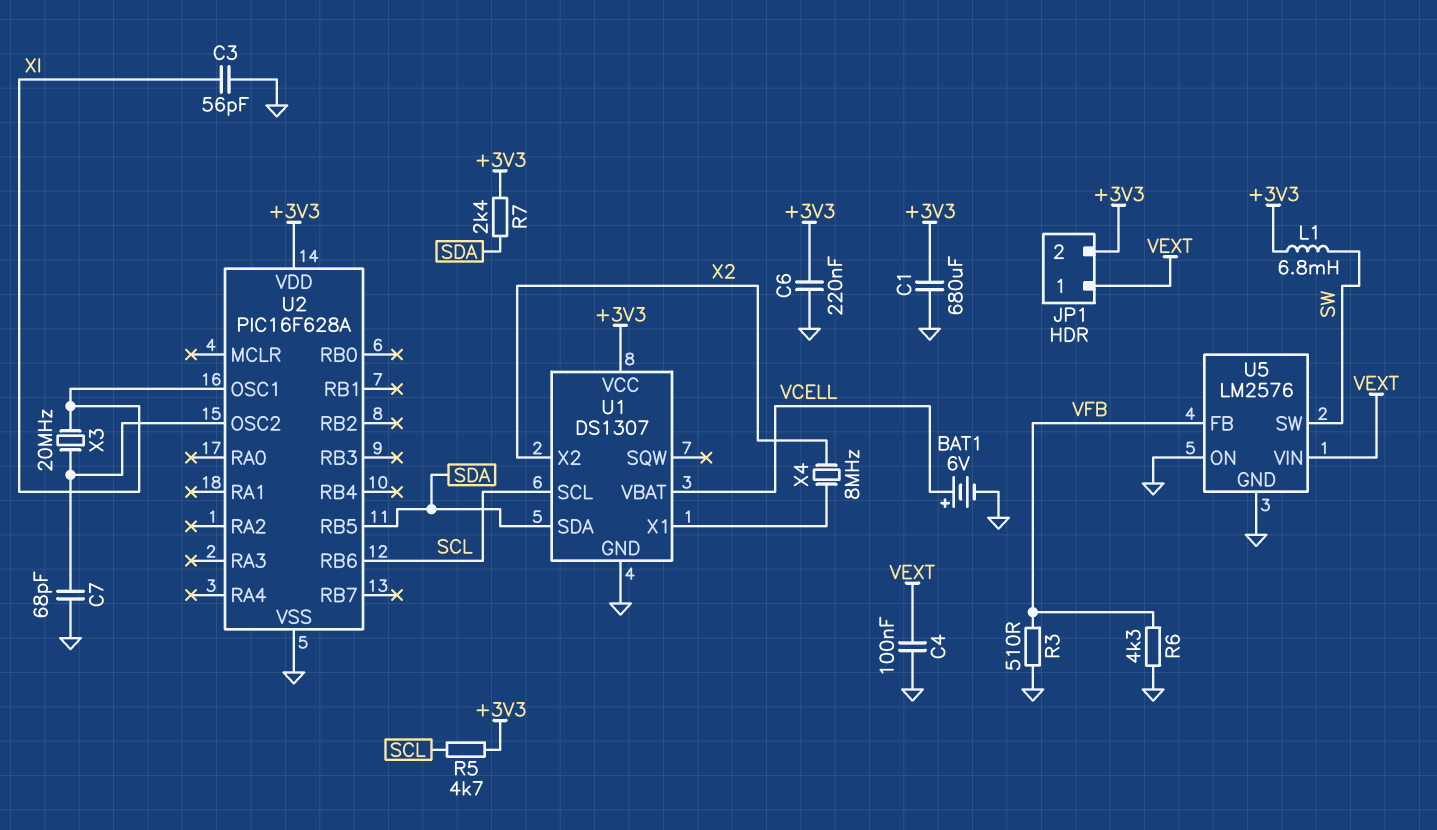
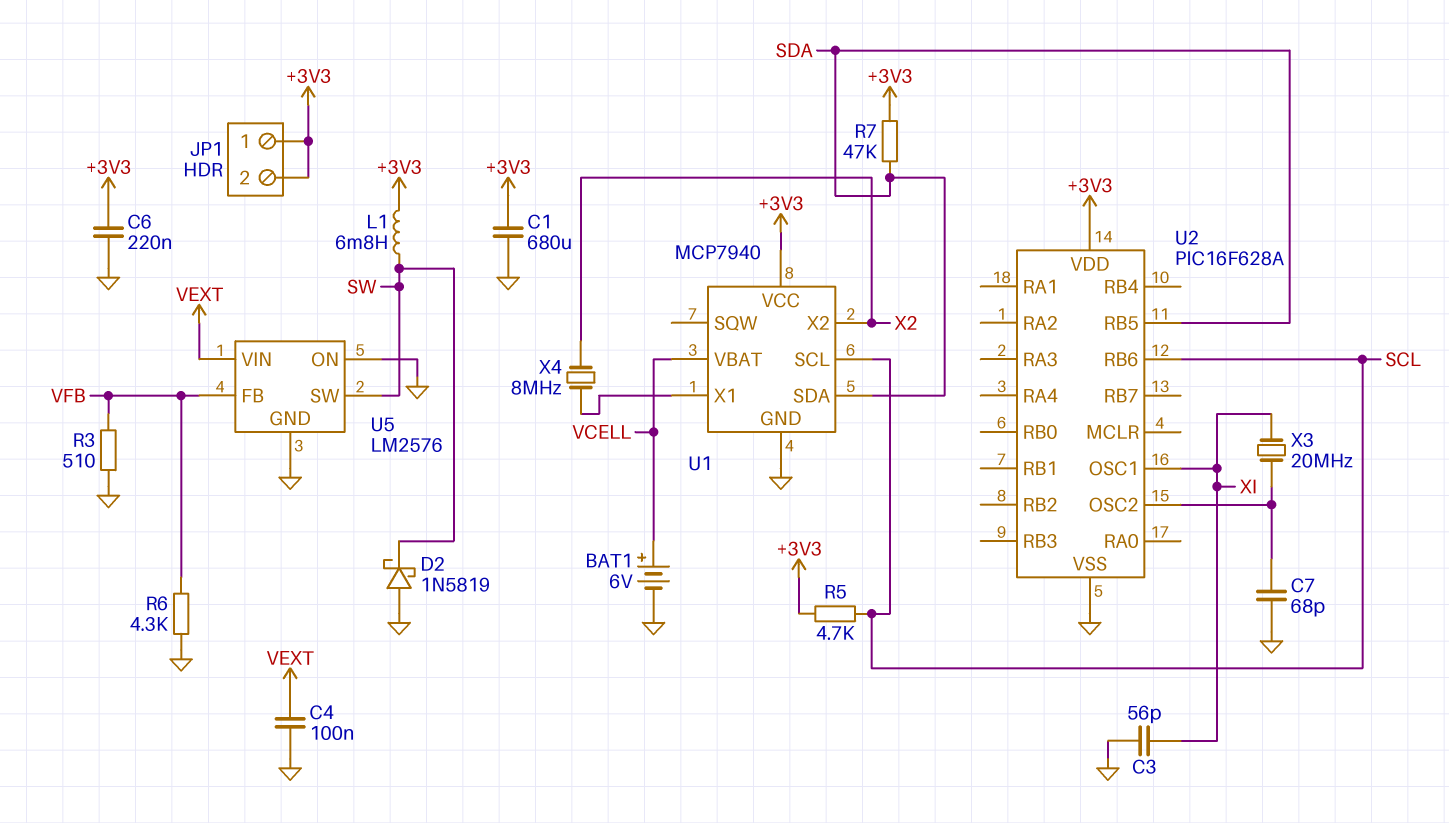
D2: none -> schottky 1N5819 (A GND, K SW)
JP1 pin 1: VEXT -> +3V3
R7: 2.4k (+3V3, SDA) -> 47k (+3V3, SDA)
U1: DS1307 -> MCP7940

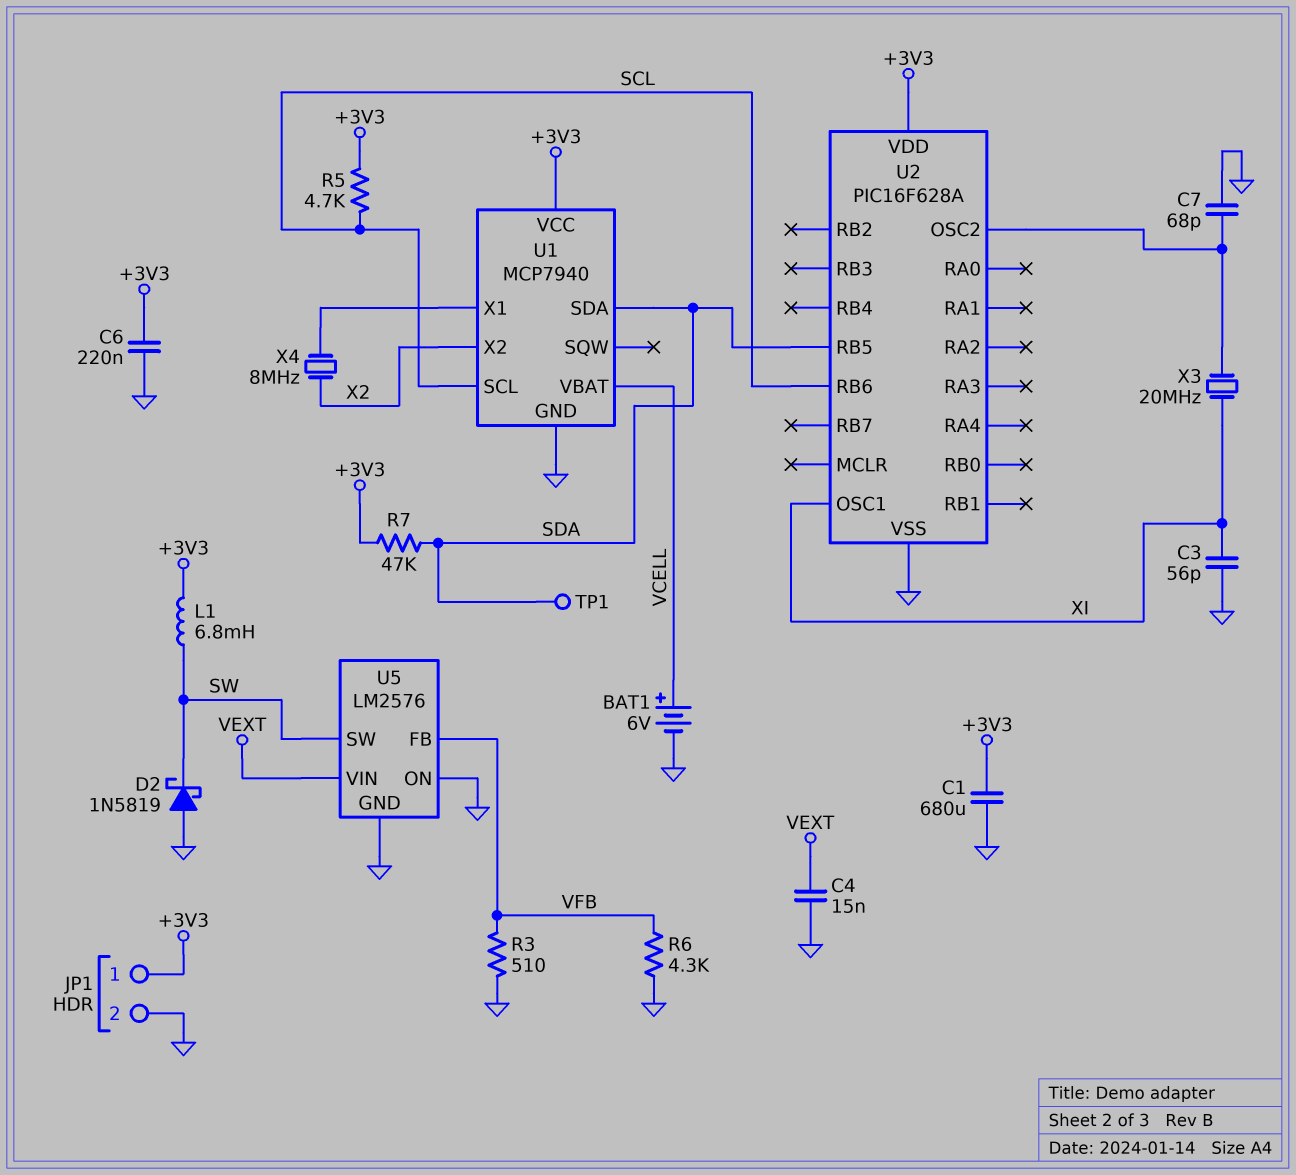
C4: 100nF (GND, VEXT) -> 15nF (GND, VEXT)
JP1 pin 2: +3V3 -> GND
TP1: none -> test point (SDA)

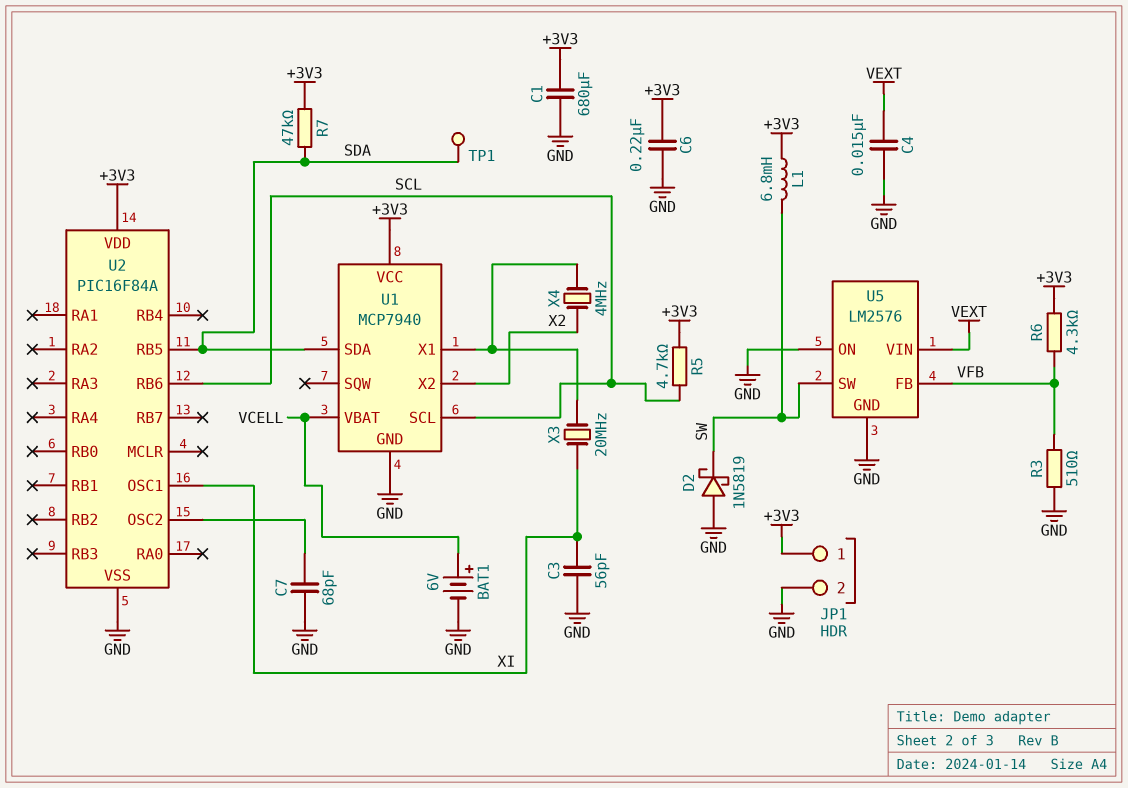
R6: 4.3k (GND, VFB) -> 4.3k (+3V3, VFB)
U2: PIC16F628A -> PIC16F84A
X3: 20MHz (U2/OSC2, XI) -> 20MHz (U1/X1, XI)
X4: 8MHz (U1/X1, X2) -> 4MHz (U1/X1, X2)

